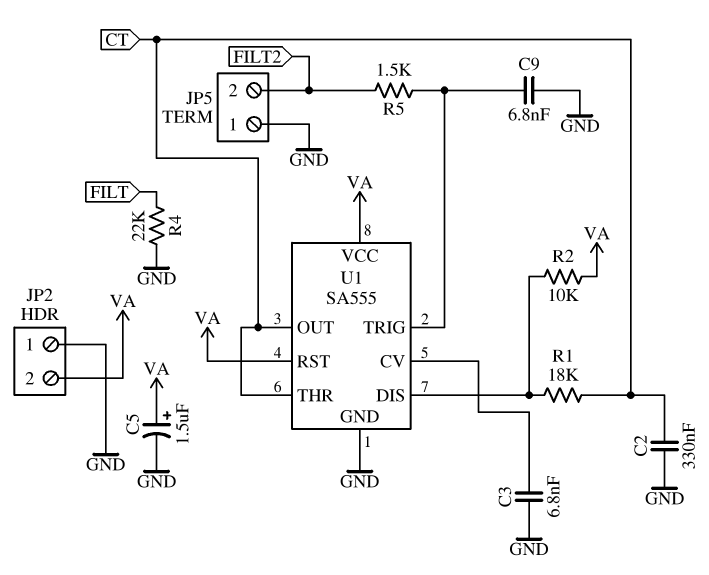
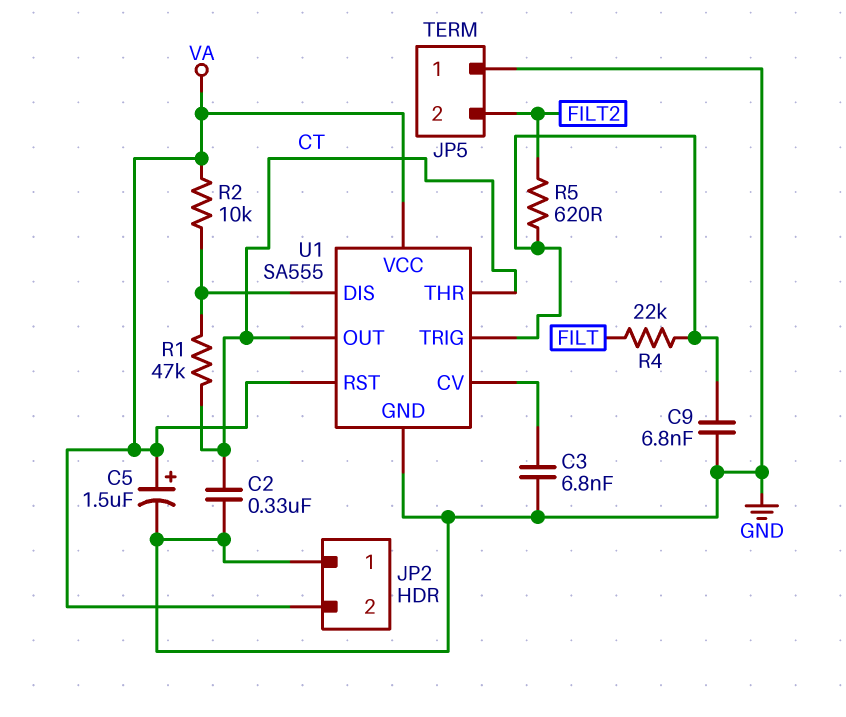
R1: 18k (CT, U1/DIS) -> 47k (CT, U1/DIS)
R4: 22k (FILT, GND) -> 22k (FILT, U1/TRIG)
R5: 1.5k (FILT2, U1/TRIG) -> 620 (FILT2, U1/TRIG)

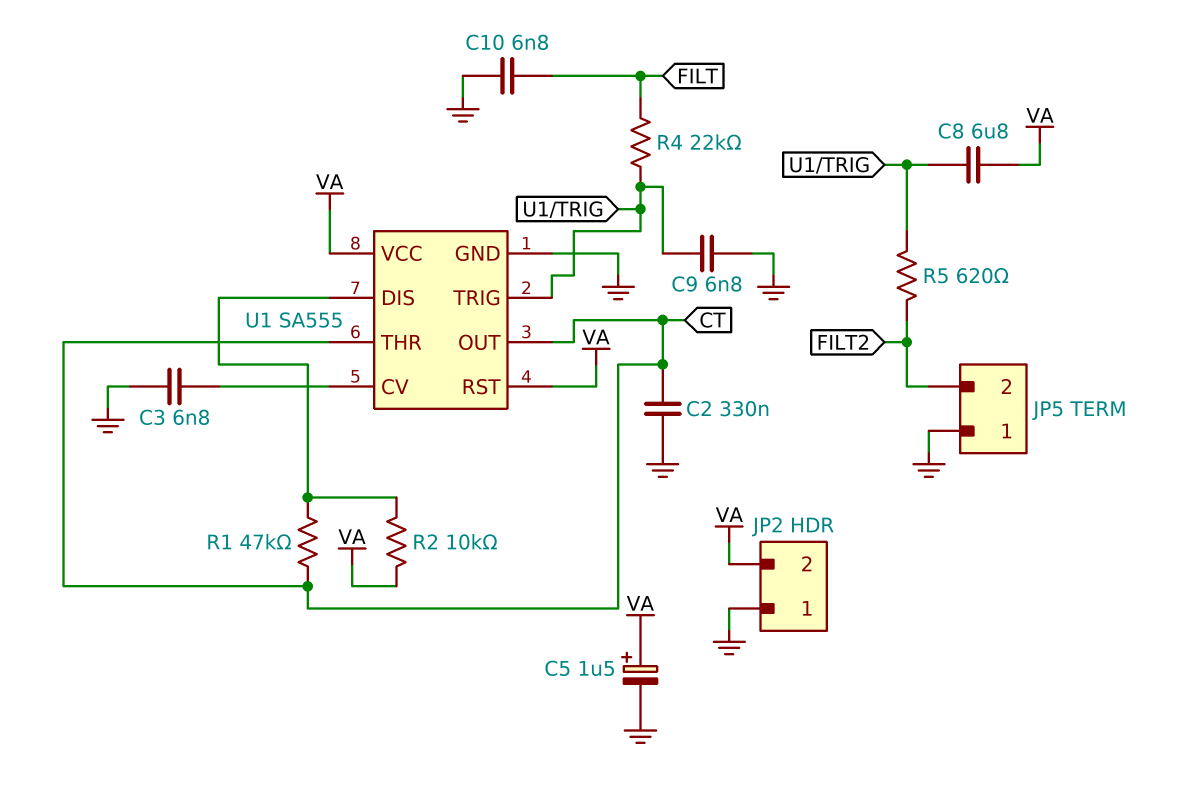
C8: none -> 6.8uF (U1/TRIG, VA)
C10: none -> 6.8nF (FILT, GND)

